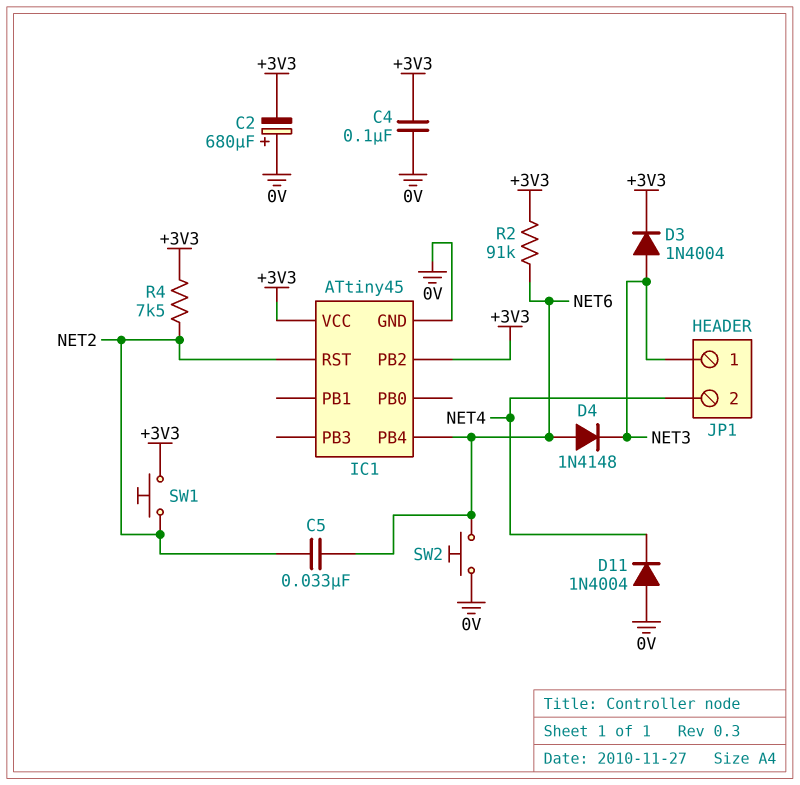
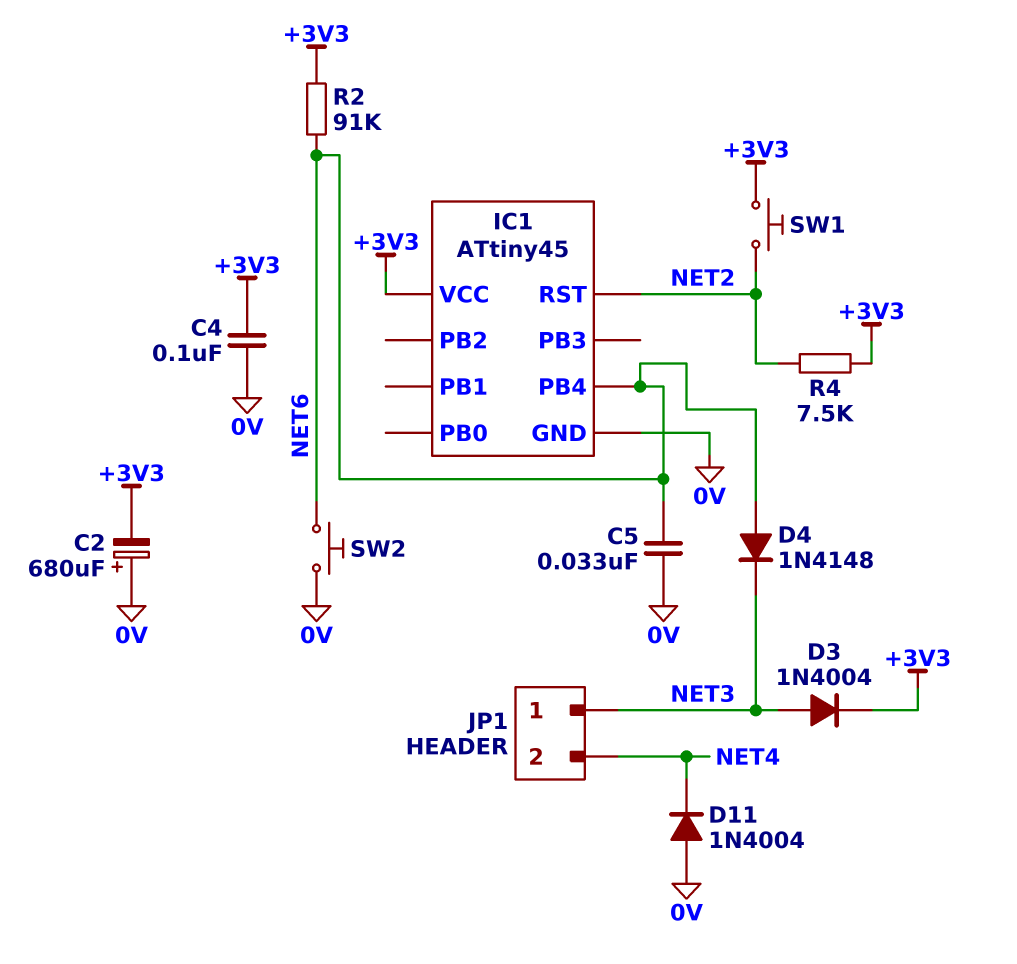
C5: 33nF (NET2, NET6) -> 33nF (0V, NET6)
IC1 pin PB2: +3V3 -> none

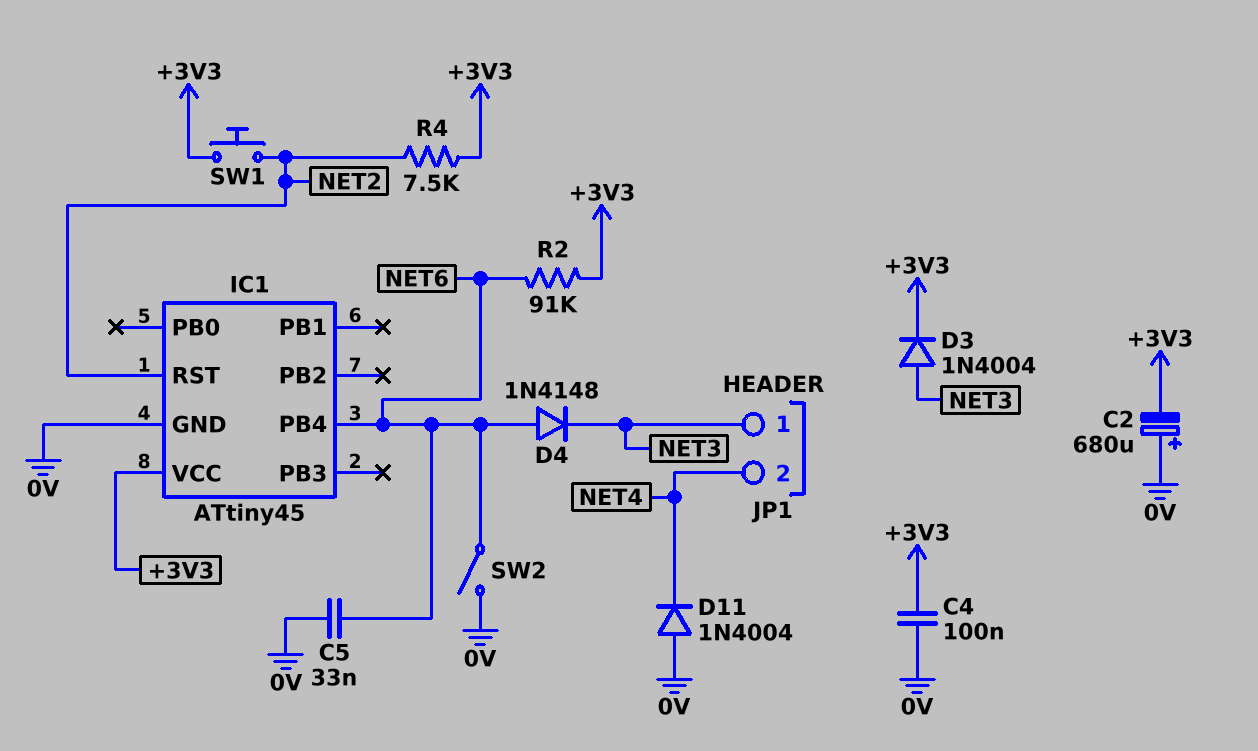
SW2: button (0V, NET6) -> switch (0V, NET6)

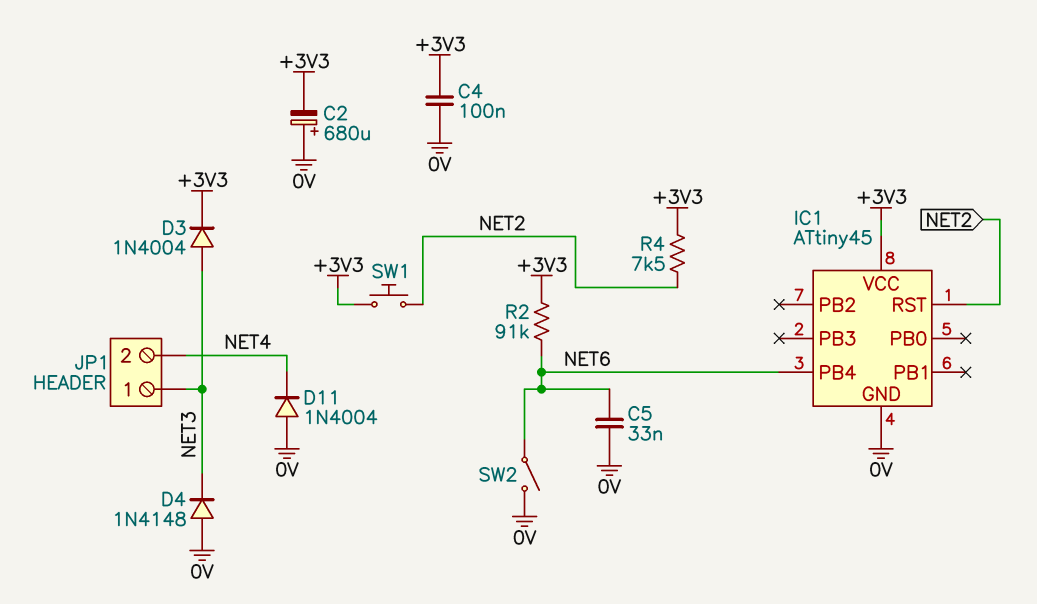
D4: diode 1N4148 (A NET6, K NET3) -> diode 1N4148 (A 0V, K NET3)

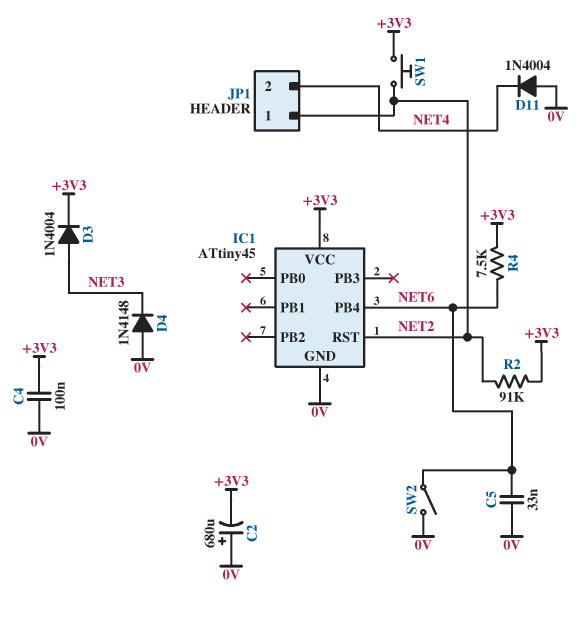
JP1 pin 1: NET3 -> NET2
R2: 91k (+3V3, NET6) -> 91k (+3V3, NET2)
R4: 7.5k (+3V3, NET2) -> 7.5k (+3V3, NET6)

